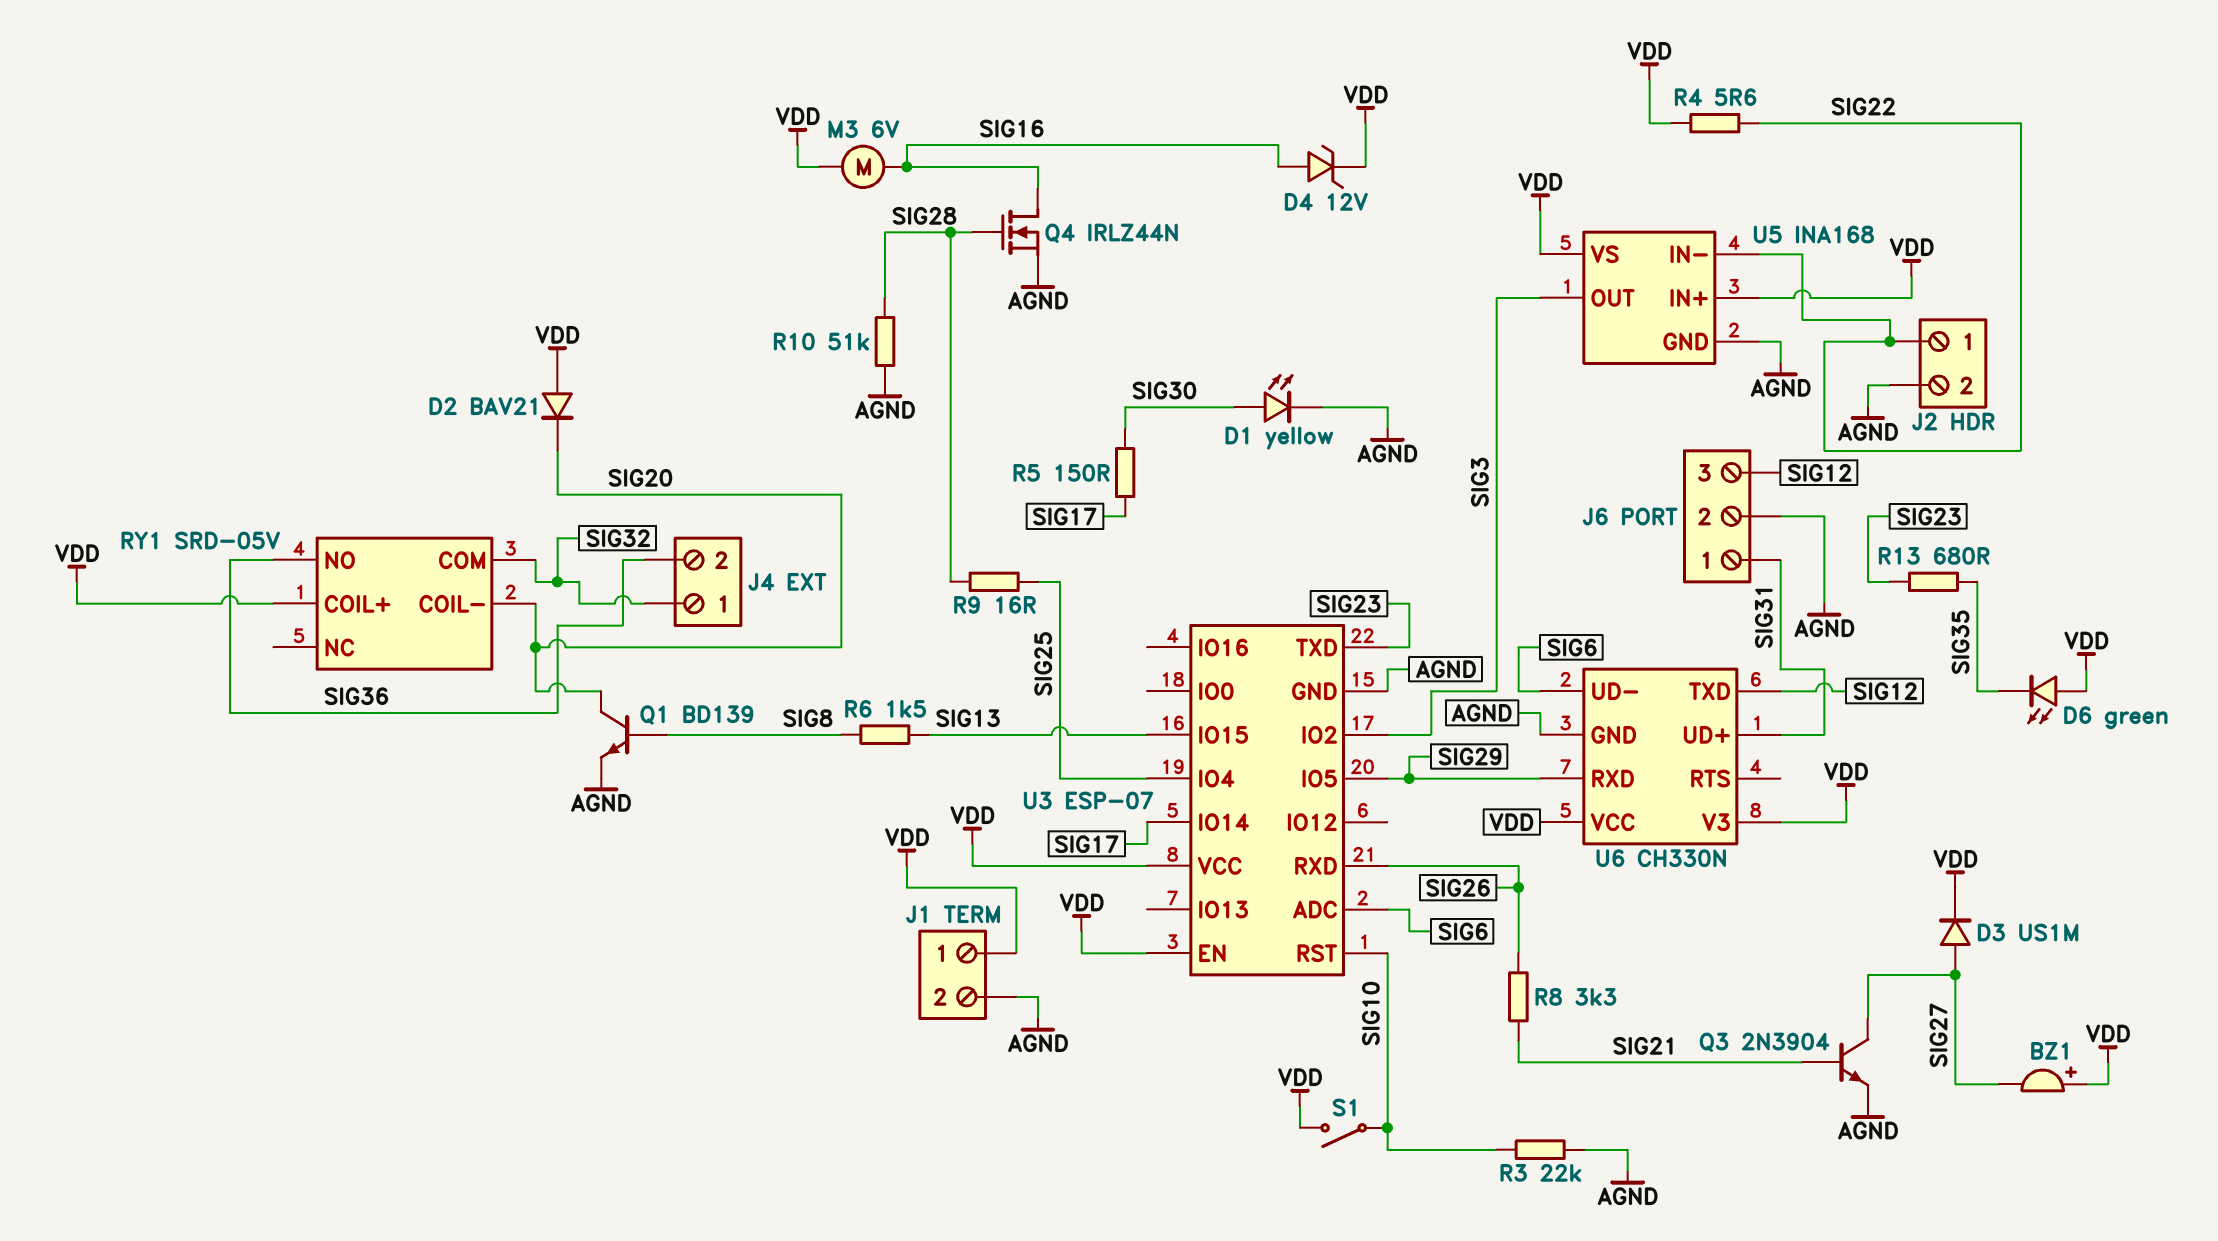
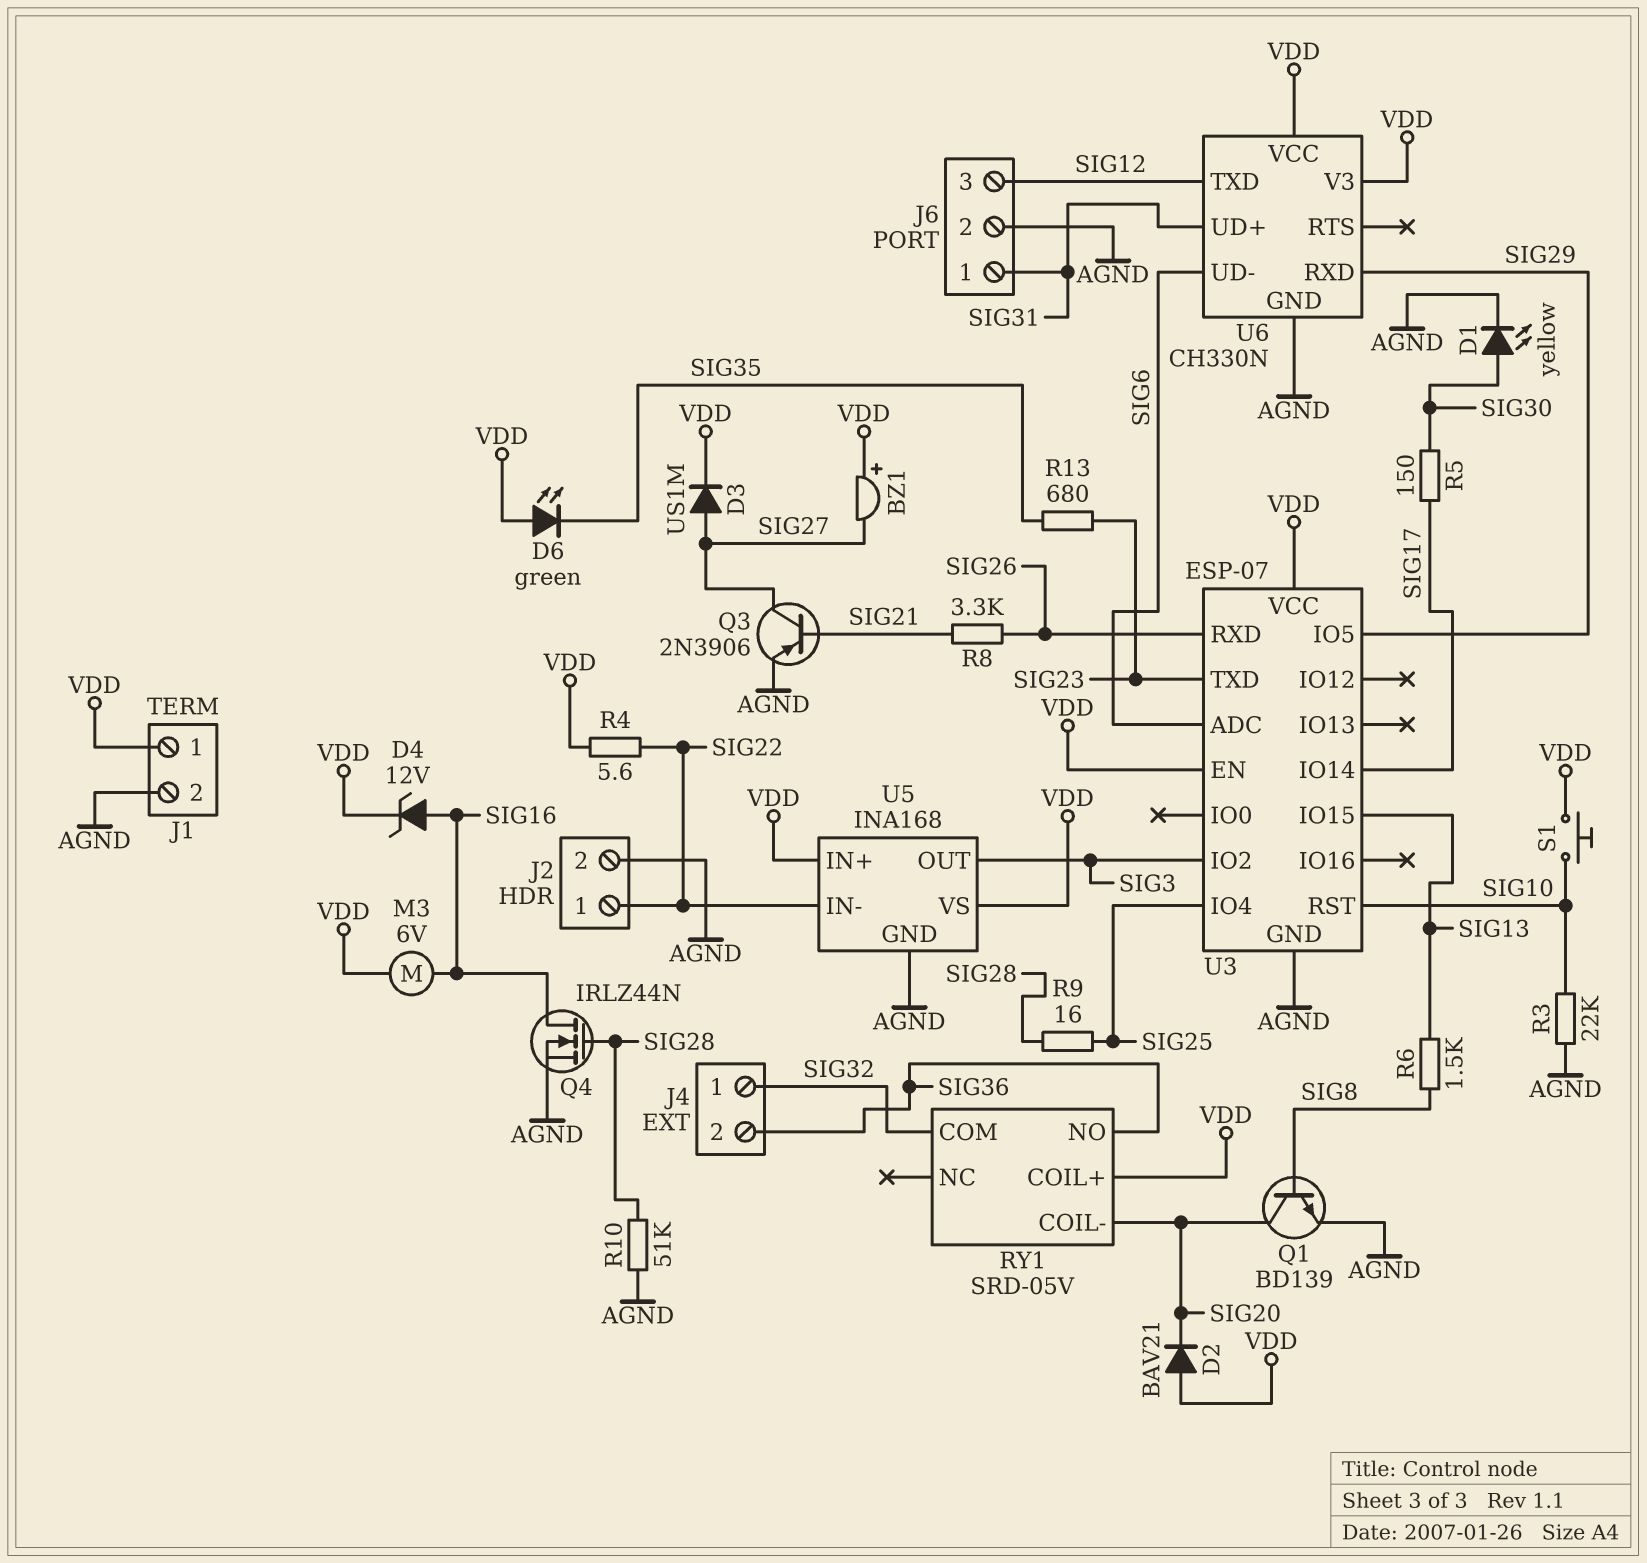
Q3: NPN 2N3904 (B SIG21, C SIG27, E AGND) -> PNP 2N3906 (B SIG21, C SIG27, E AGND)
S1: switch (SIG10, VDD) -> button (SIG10, VDD)

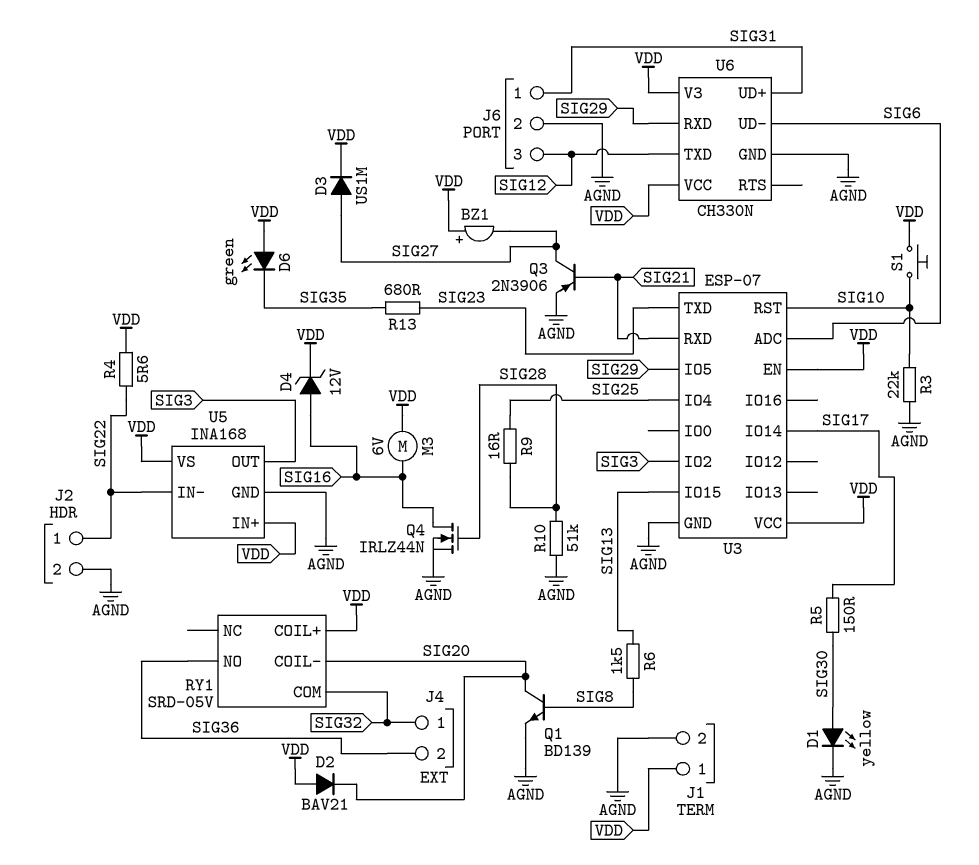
R8: 3.3k (SIG21, SIG26) -> none
U3 pin RXD: SIG26 -> SIG21

